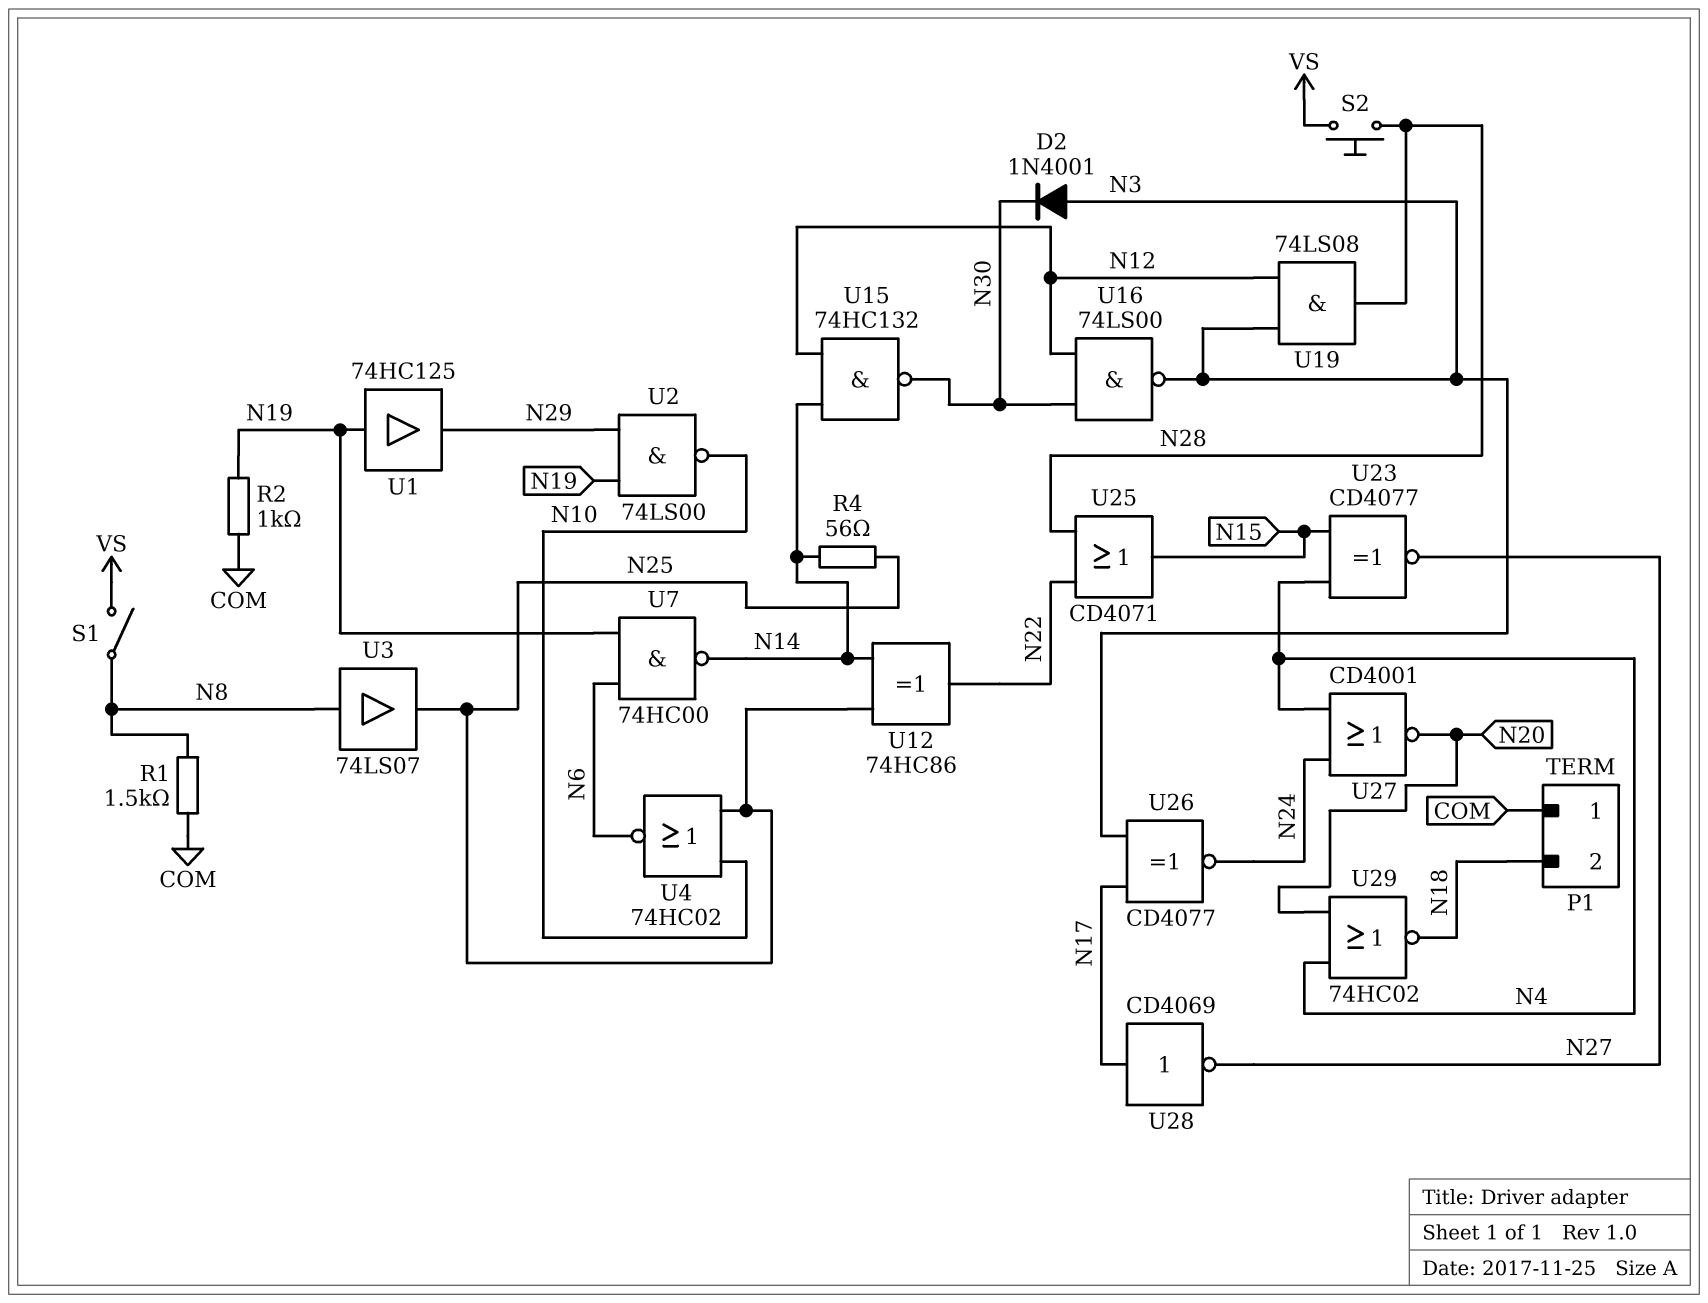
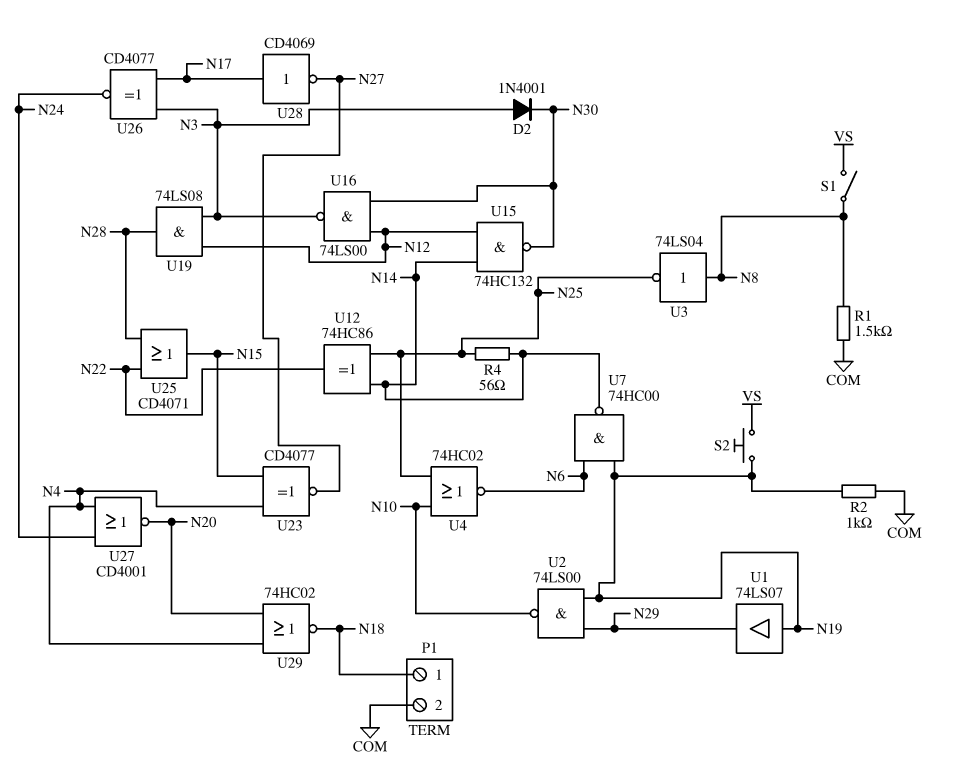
P1 pin 1: COM -> N18
P1 pin 2: N18 -> COM
S2: button (N28, VS) -> button (N19, VS)
U1: buffer 74HC125 (in N19, out N29) -> buffer 74LS07 (in N19, out N29)
U3: buffer 74LS07 (in N8, out N25) -> NOT 74LS04 (in N8, out N25)

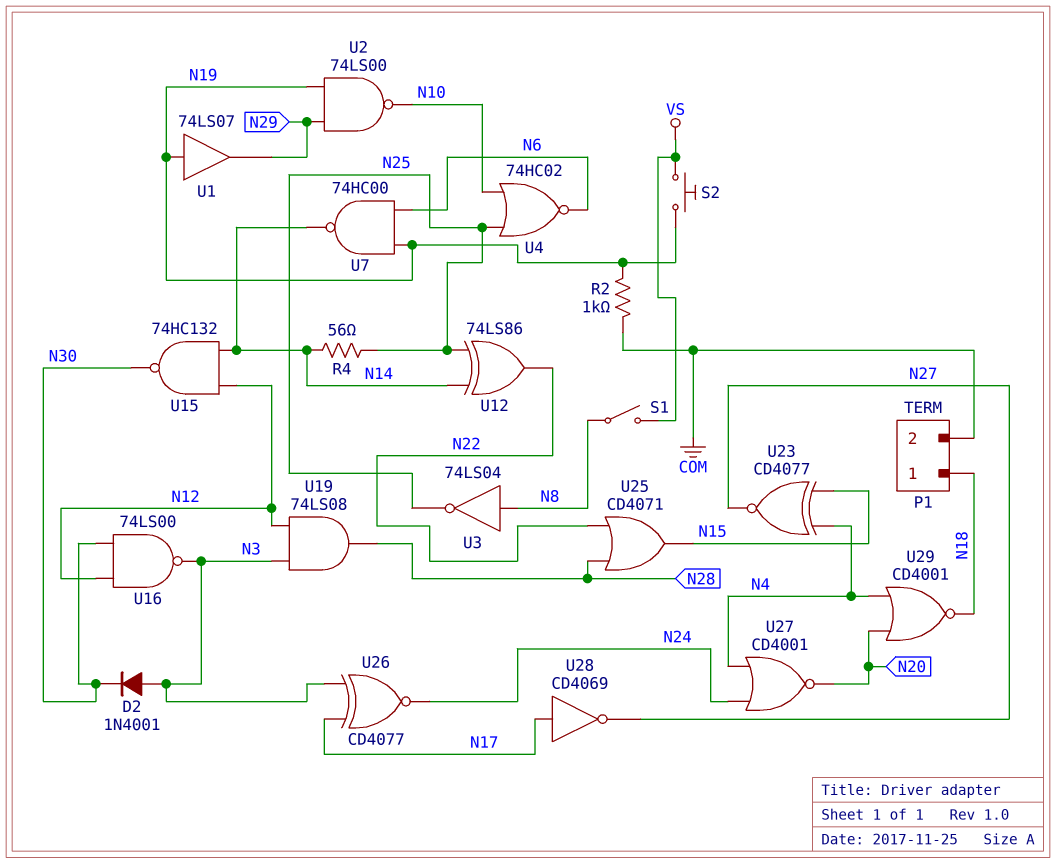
R1: 1.5k (COM, N8) -> none
U12: XOR 74HC86 (in N14, in N25, out N22) -> XOR 74LS86 (in N14, in N25, out N22)
U29: NOR 74HC02 (in N4, in N20, out N18) -> NOR CD4001 (in N4, in N20, out N18)

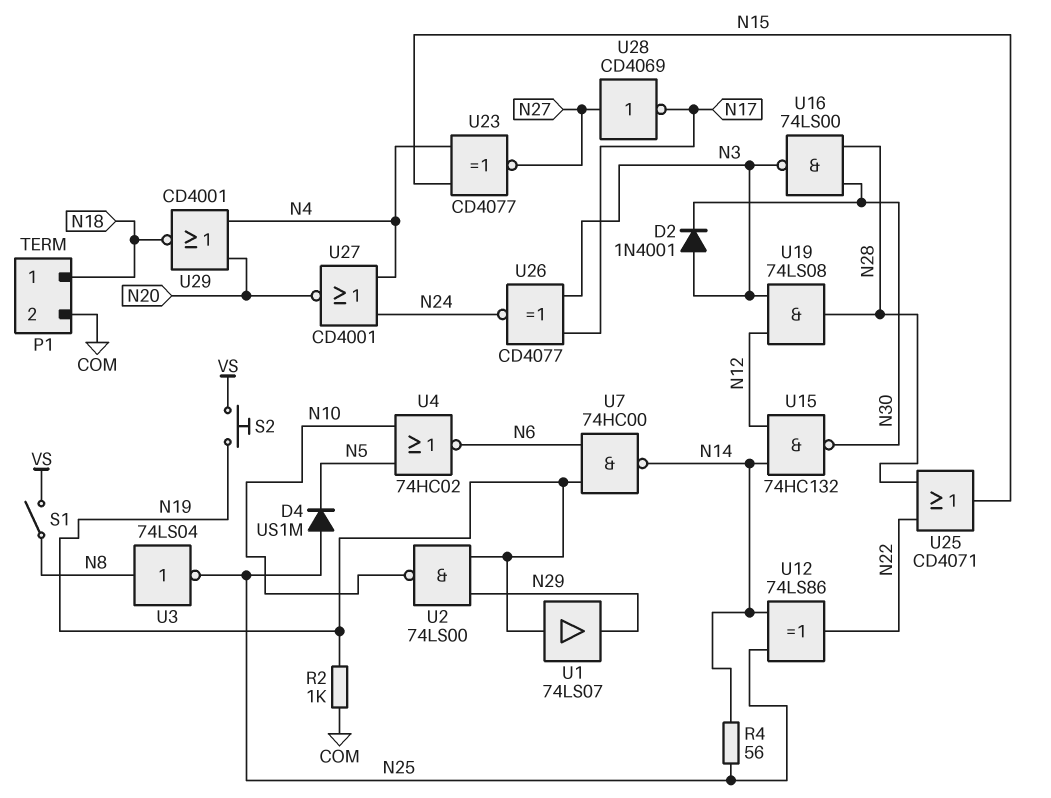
D4: none -> diode US1M (A N25, K N5)
U4: NOR 74HC02 (in N10, in N25, out N6) -> NOR 74HC02 (in N5, in N10, out N6)
U16: NAND 74LS00 (in N12, in N30, out N3) -> NAND 74LS00 (in N28, in N30, out N3)
U28: NOT CD4069 (in N17, out N27) -> NOT CD4069 (in N27, out N17)

